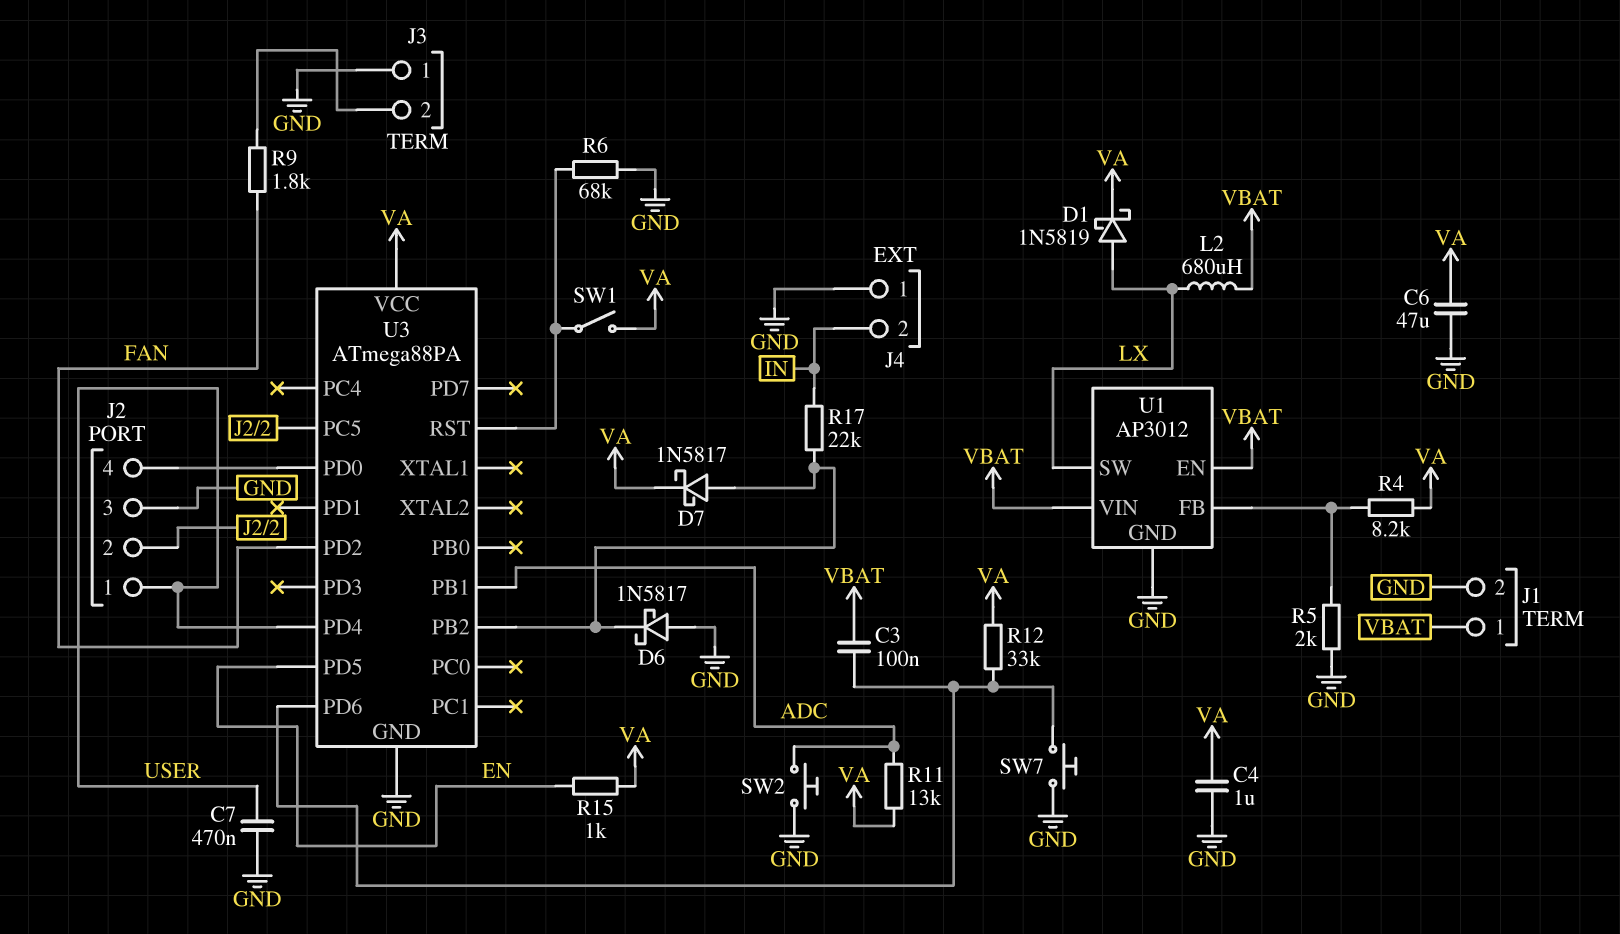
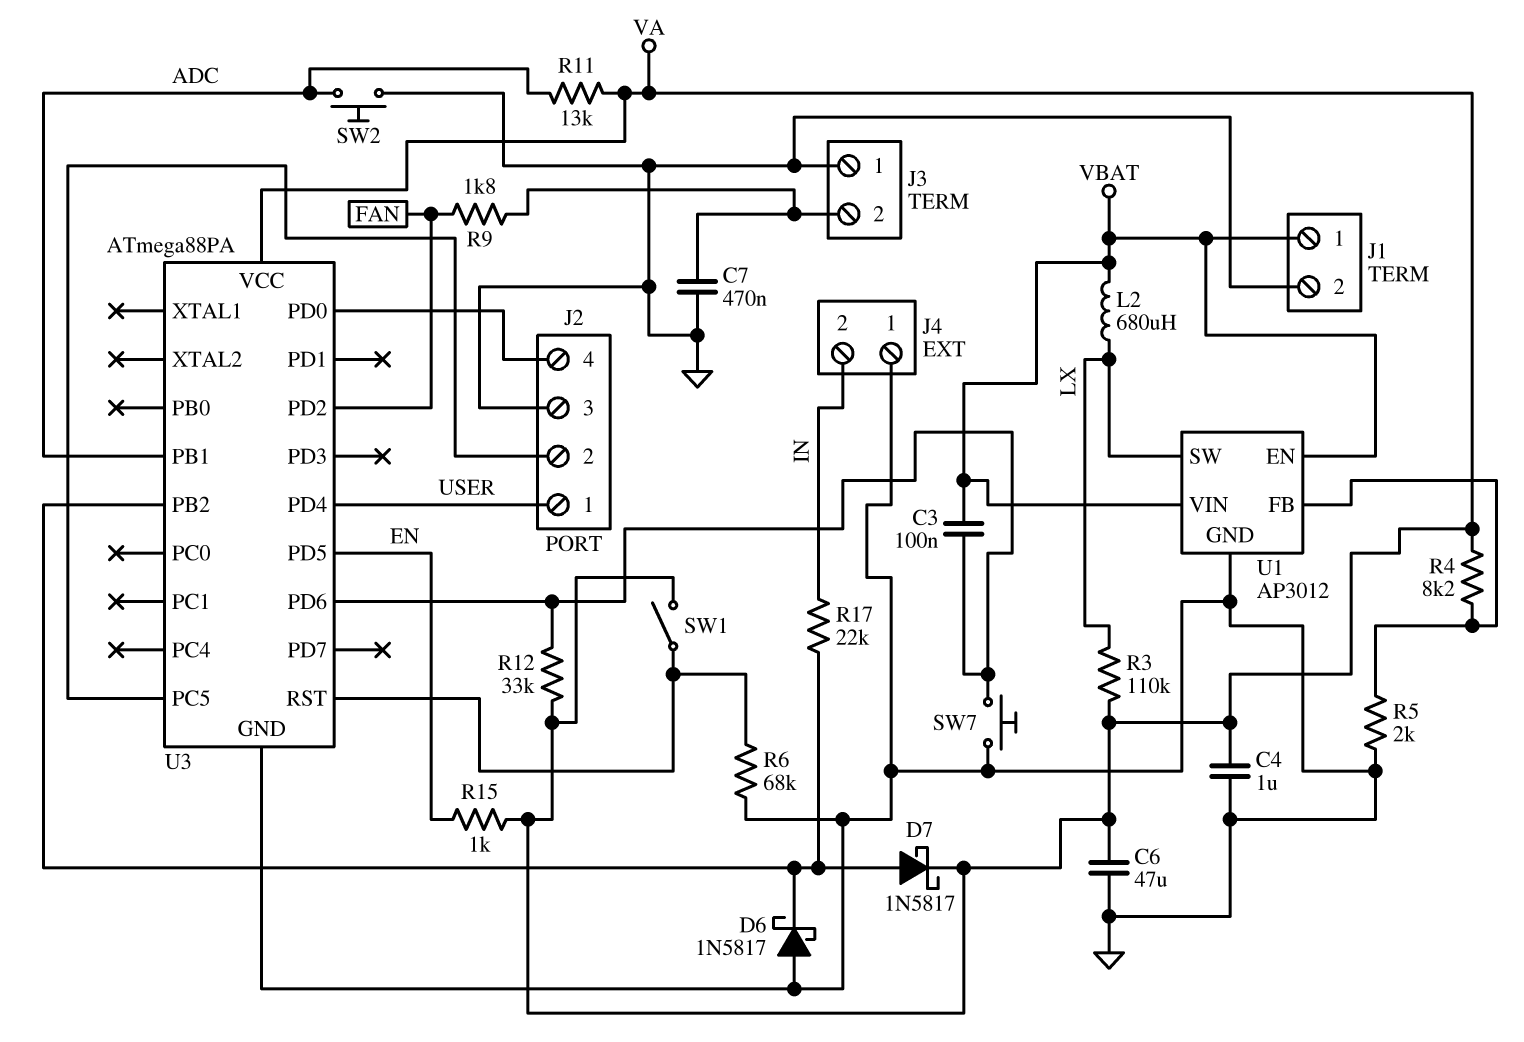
C7: 470nF (GND, USER) -> 470nF (GND, J3/2)
D1: schottky 1N5819 (A LX, K VA) -> none
R3: none -> 110k (LX, VA)

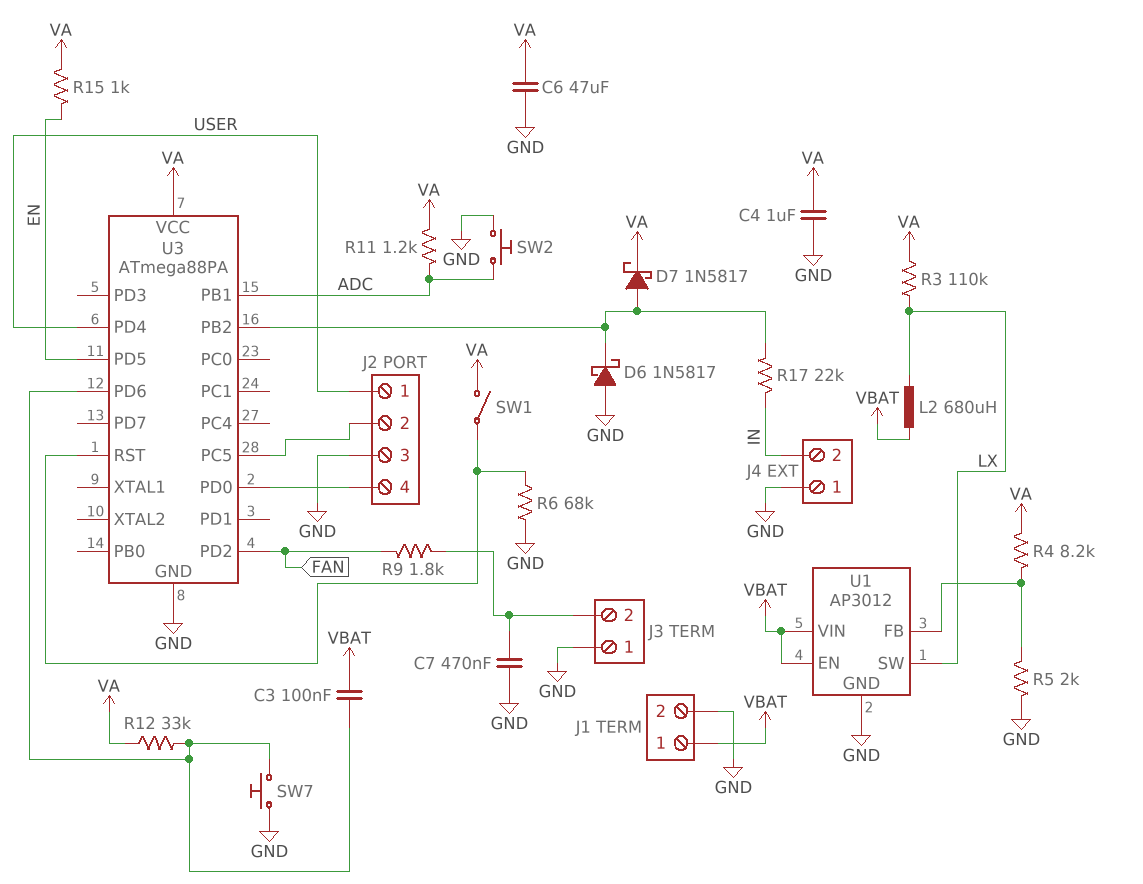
R11: 13k (ADC, VA) -> 1.2k (ADC, VA)

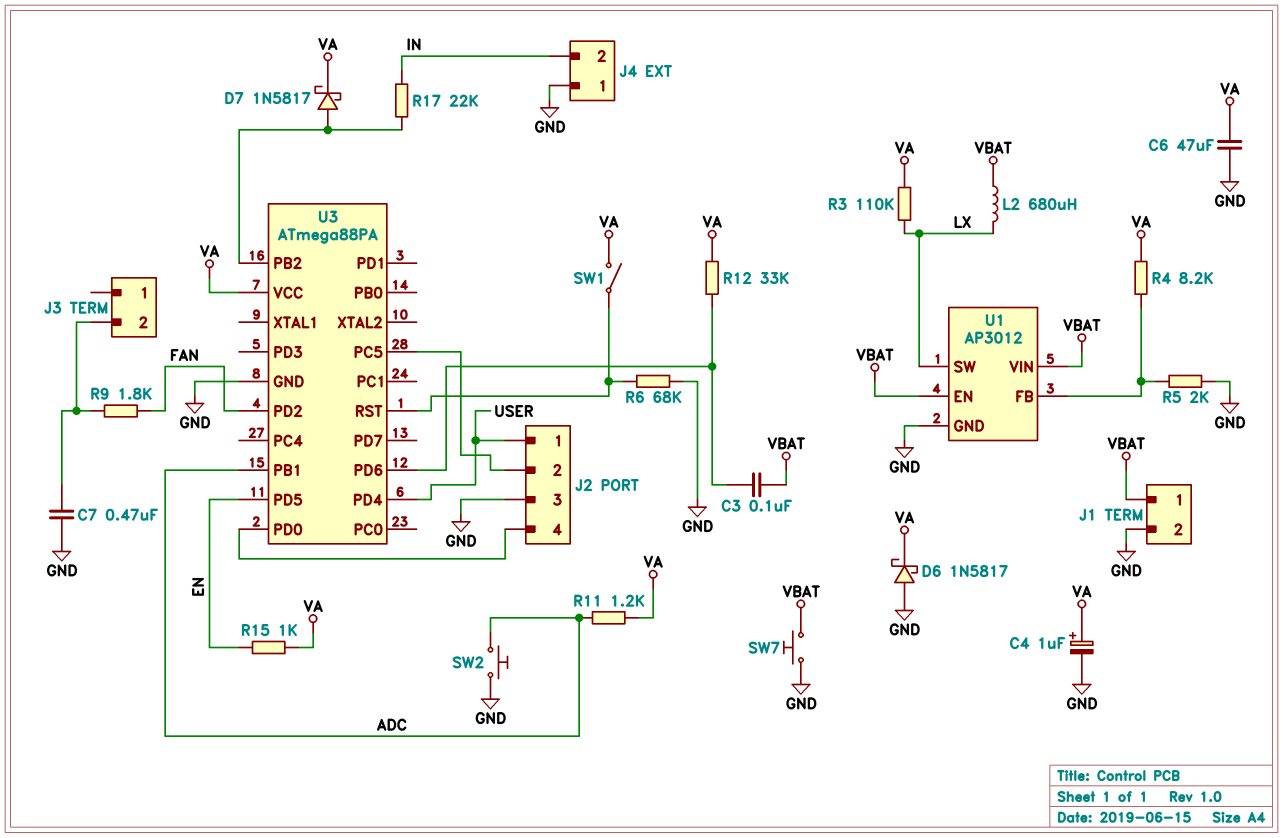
C4: 1uF (GND, VA) -> 1uF (plus VA, minus GND)
D6: schottky 1N5817 (A GND, K U3/PB2) -> schottky 1N5817 (A GND, K VA)
J3 pin 1: GND -> none
SW7: button (GND, U3/PD6) -> button (GND, VBAT)

